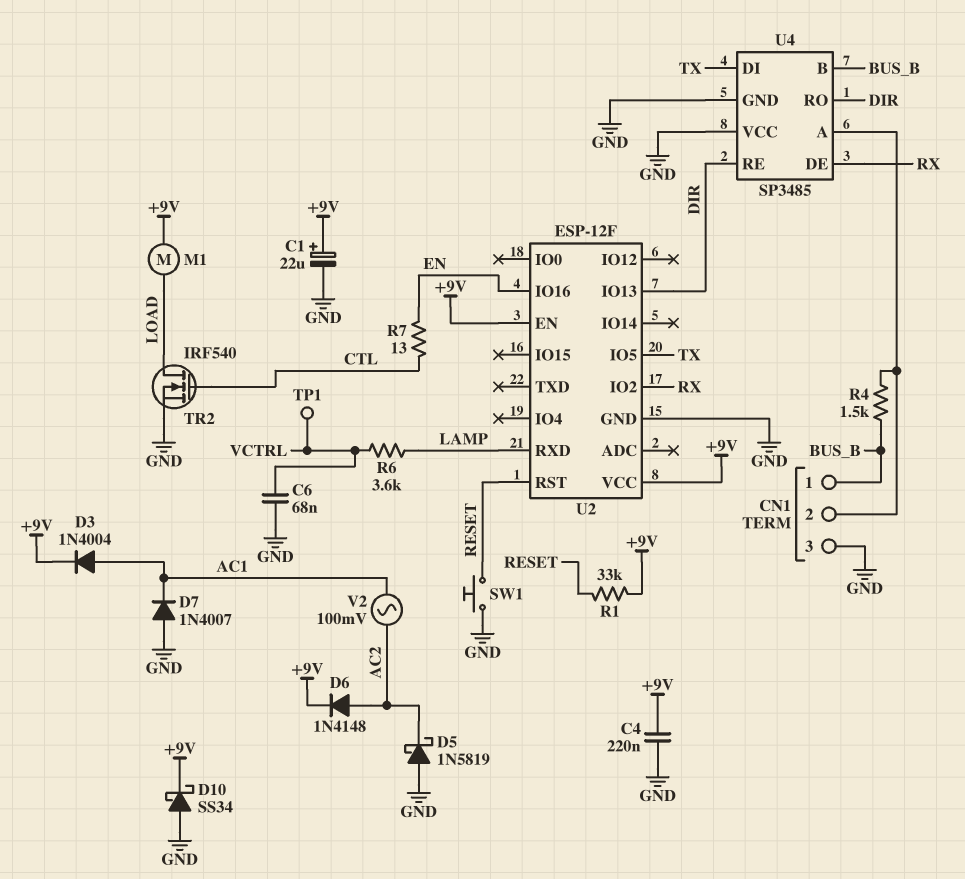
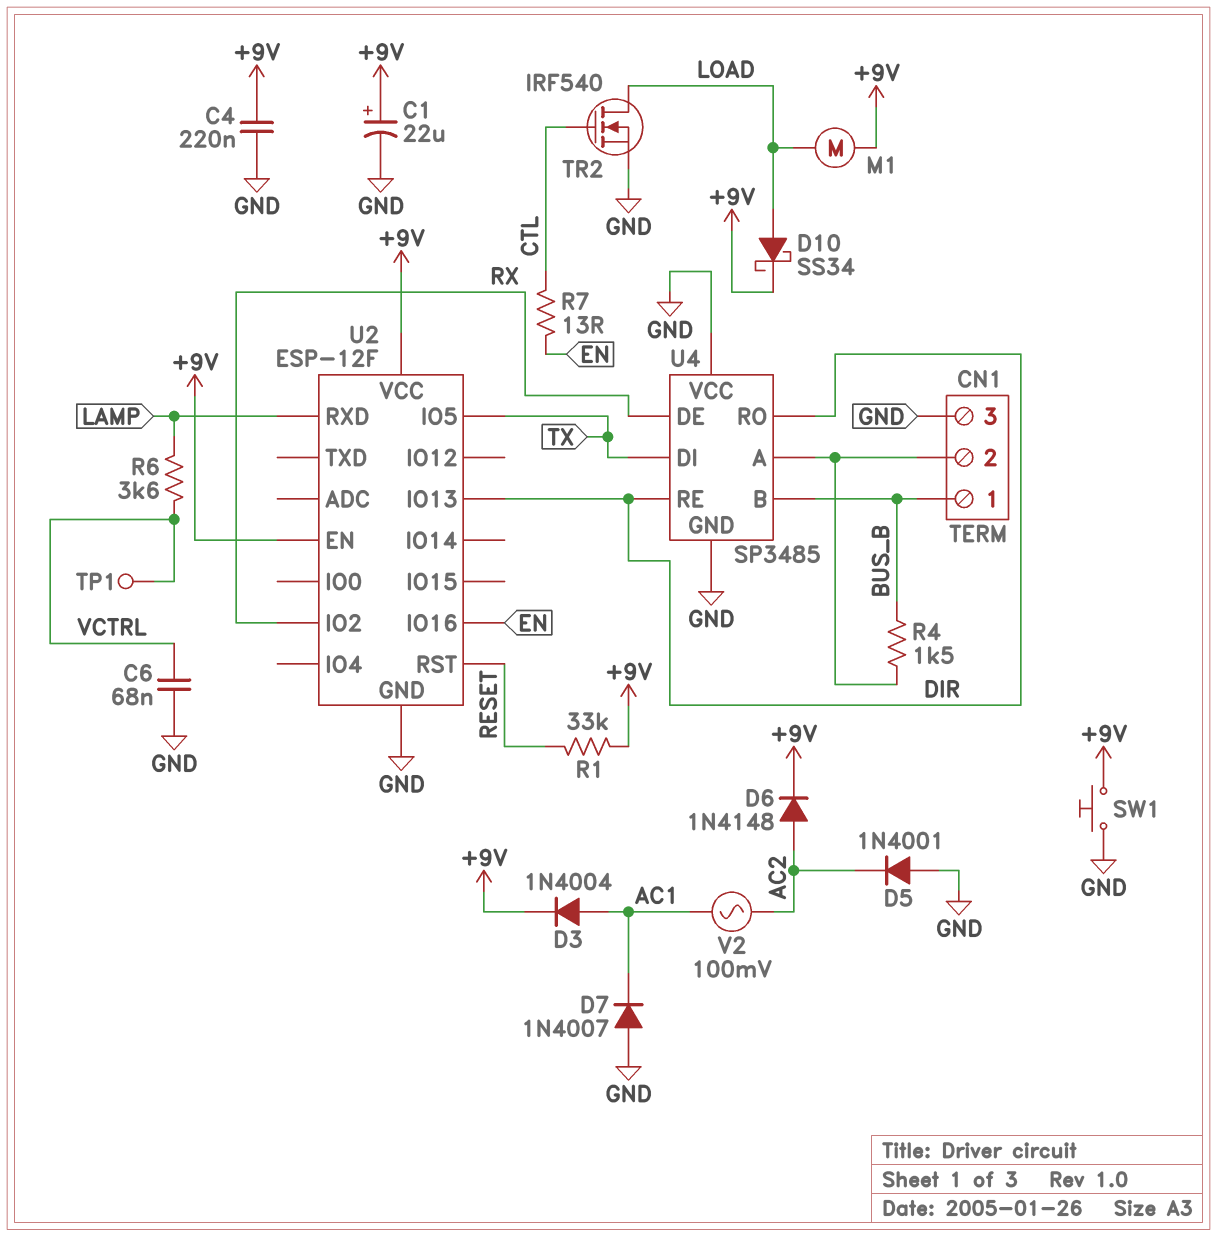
D5: schottky 1N5819 (A GND, K AC2) -> diode 1N4001 (A GND, K AC2)
D10: schottky SS34 (A GND, K +9V) -> schottky SS34 (A LOAD, K +9V)
SW1: button (GND, RESET) -> button (+9V, GND)

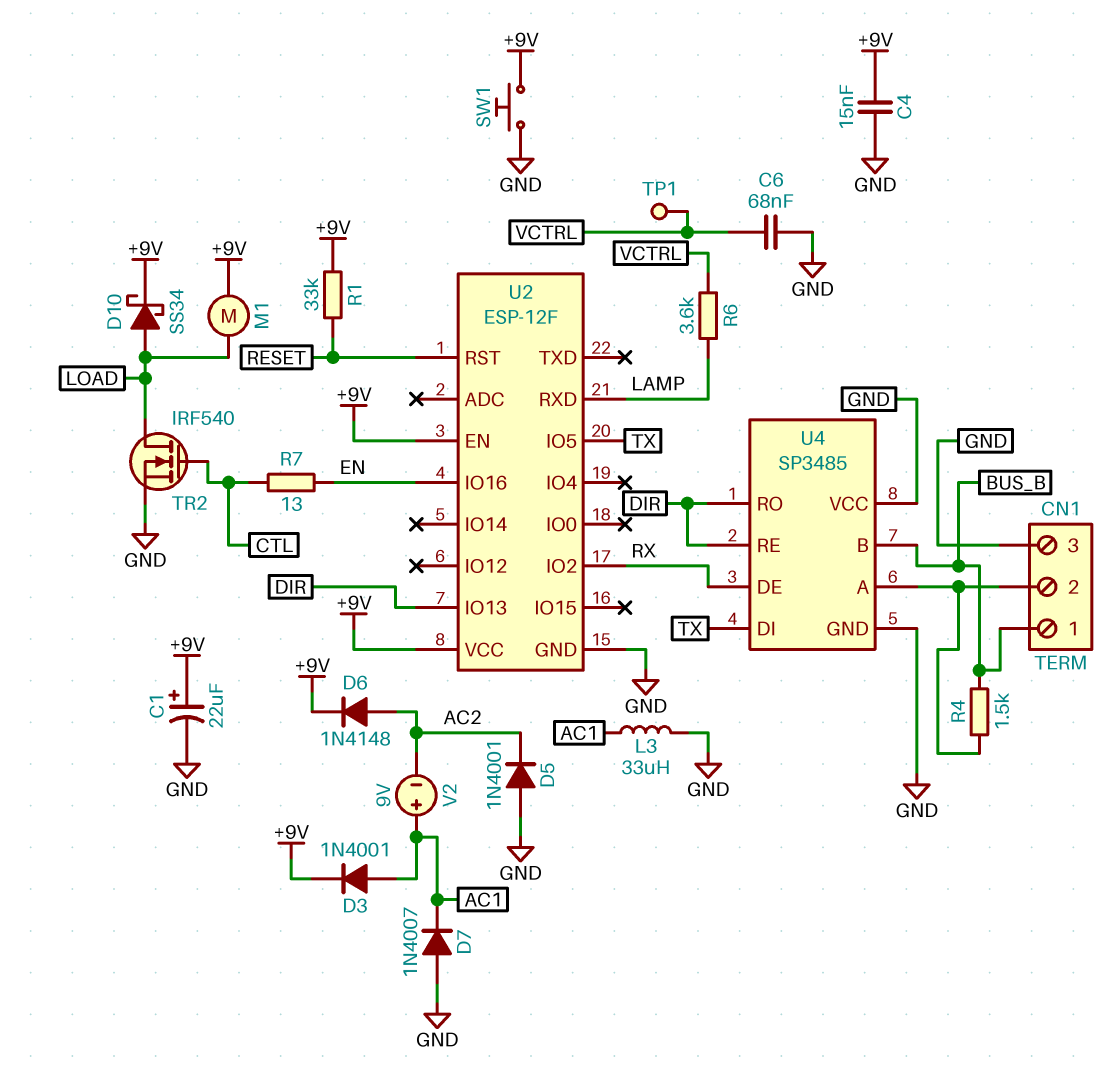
C4: 220nF (+9V, GND) -> 15nF (+9V, GND)
D3: diode 1N4004 (A AC1, K +9V) -> diode 1N4001 (A AC1, K +9V)
L3: none -> 33uH (AC1, GND)
V2: AC 100mV (AC1, AC2) -> 9V (plus AC1, minus AC2)

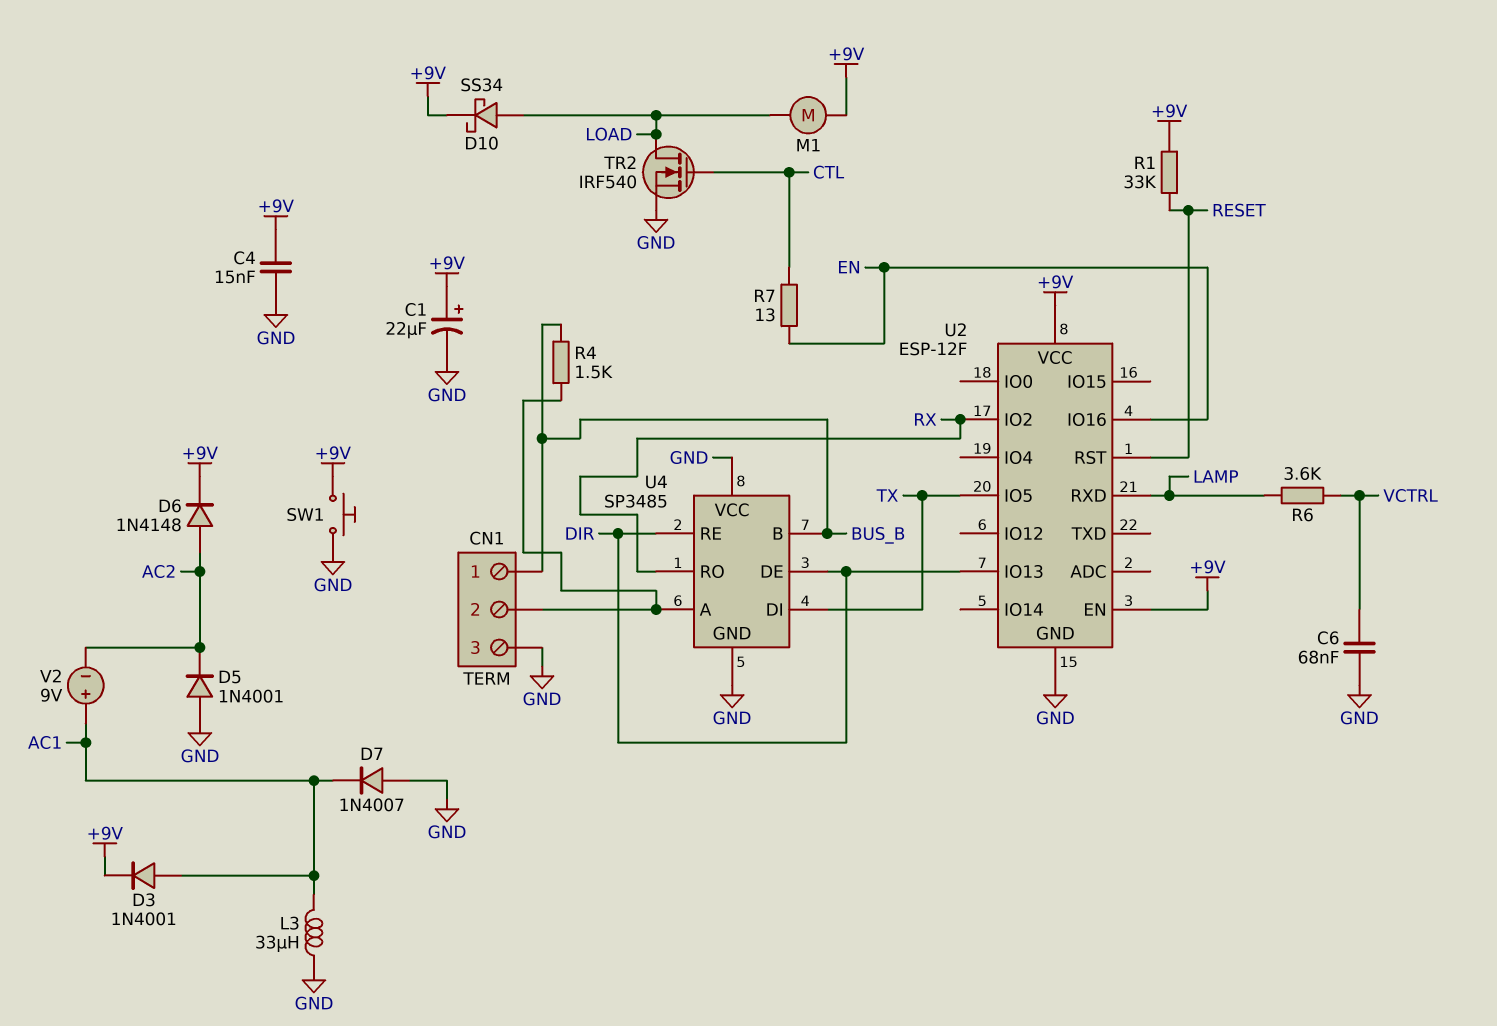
TP1: test point (VCTRL) -> none
U4 pin DE: RX -> DIR
U4 pin RO: DIR -> RX

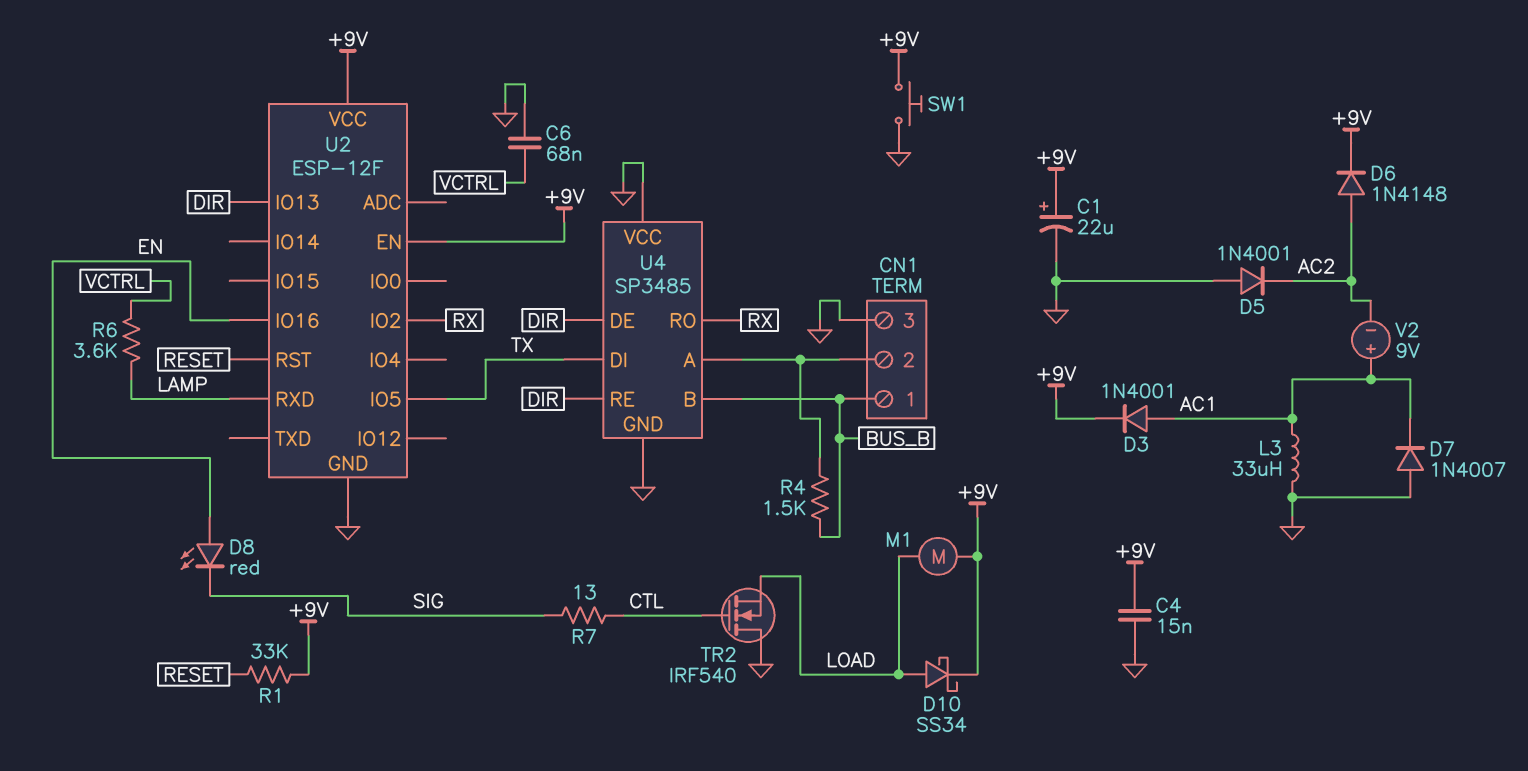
D8: none -> LED red (A EN, K SIG)
R7: 13 (CTL, EN) -> 13 (CTL, SIG)
TR2: NMOS IRF540 (G CTL, D LOAD, S GND) -> NMOS IRF540 (G CTL, D GND, S LOAD)

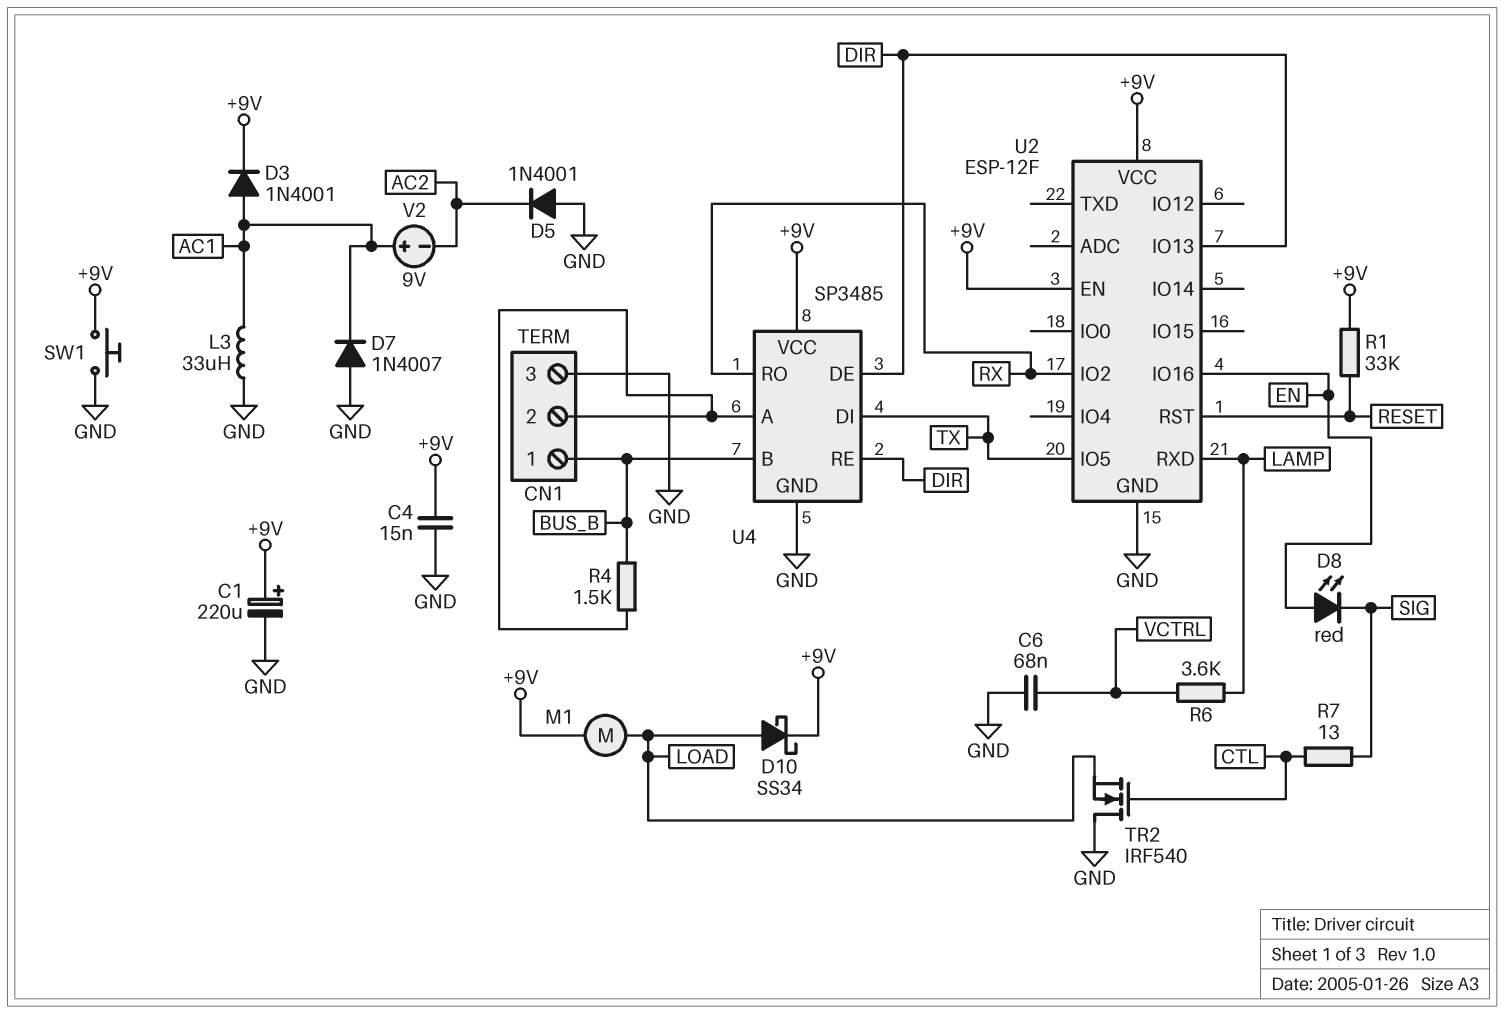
C1: 22uF (plus +9V, minus GND) -> 220uF (plus +9V, minus GND)
D6: diode 1N4148 (A AC2, K +9V) -> none
U4 pin VCC: GND -> +9V

